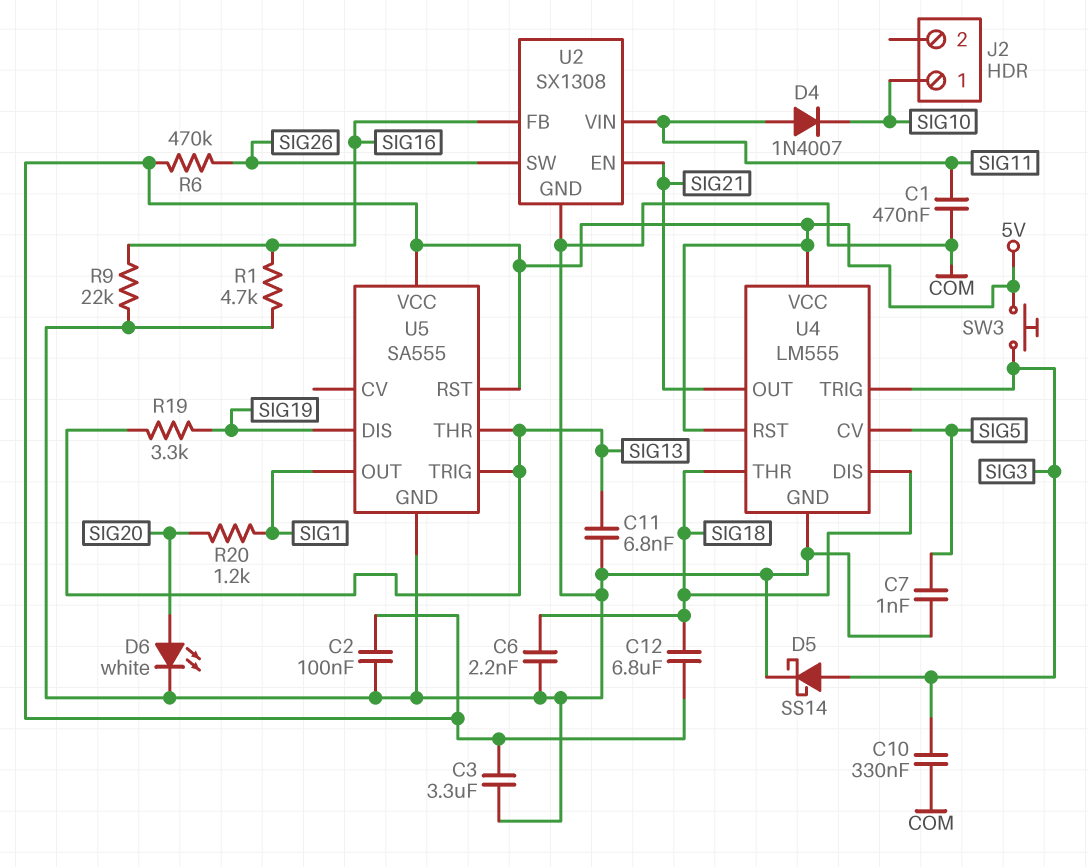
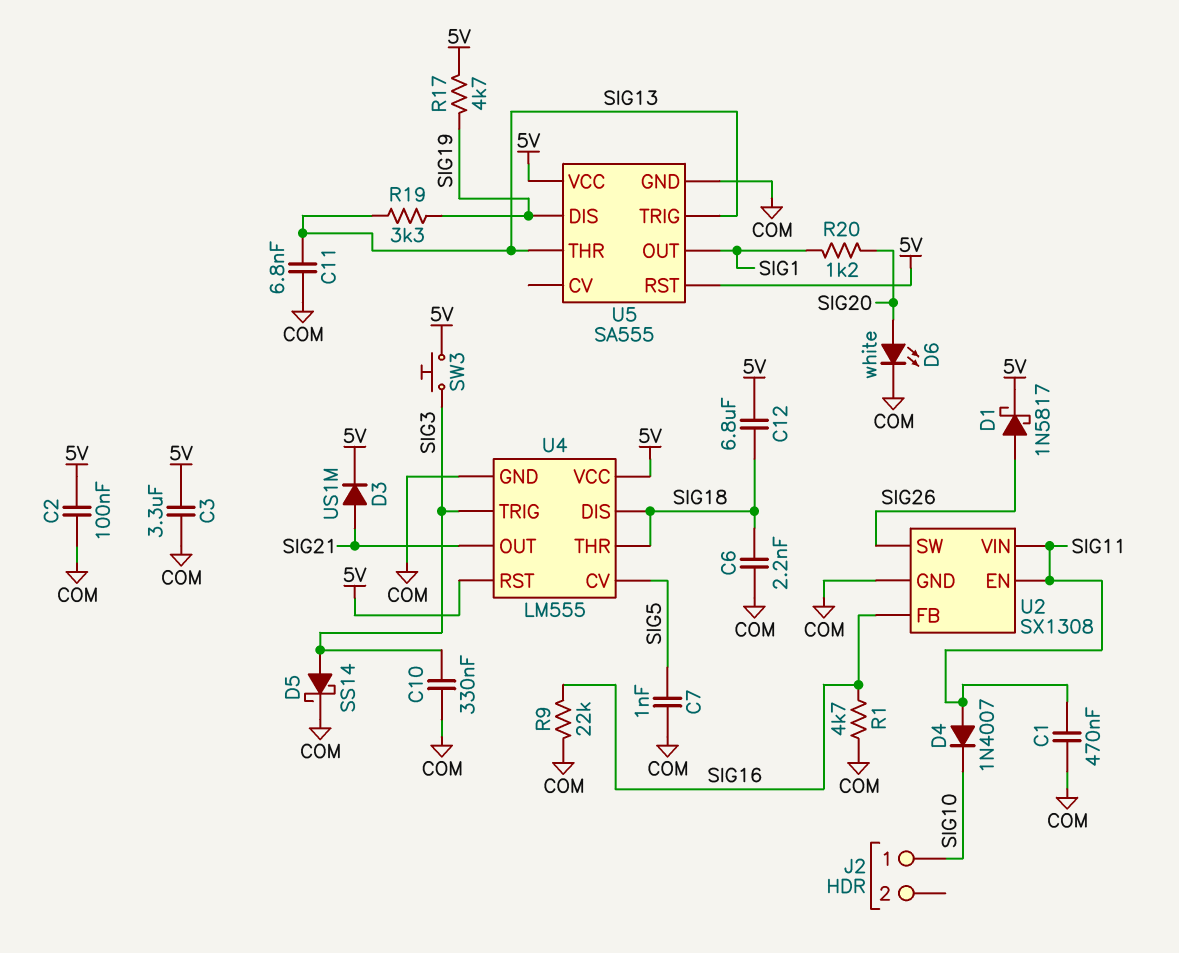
D1: none -> schottky 1N5817 (A SIG26, K 5V)
D3: none -> diode US1M (A SIG21, K 5V)
R6: 470k (5V, SIG26) -> none
R17: none -> 4.7k (5V, SIG19)
U2 pin EN: SIG21 -> SIG11

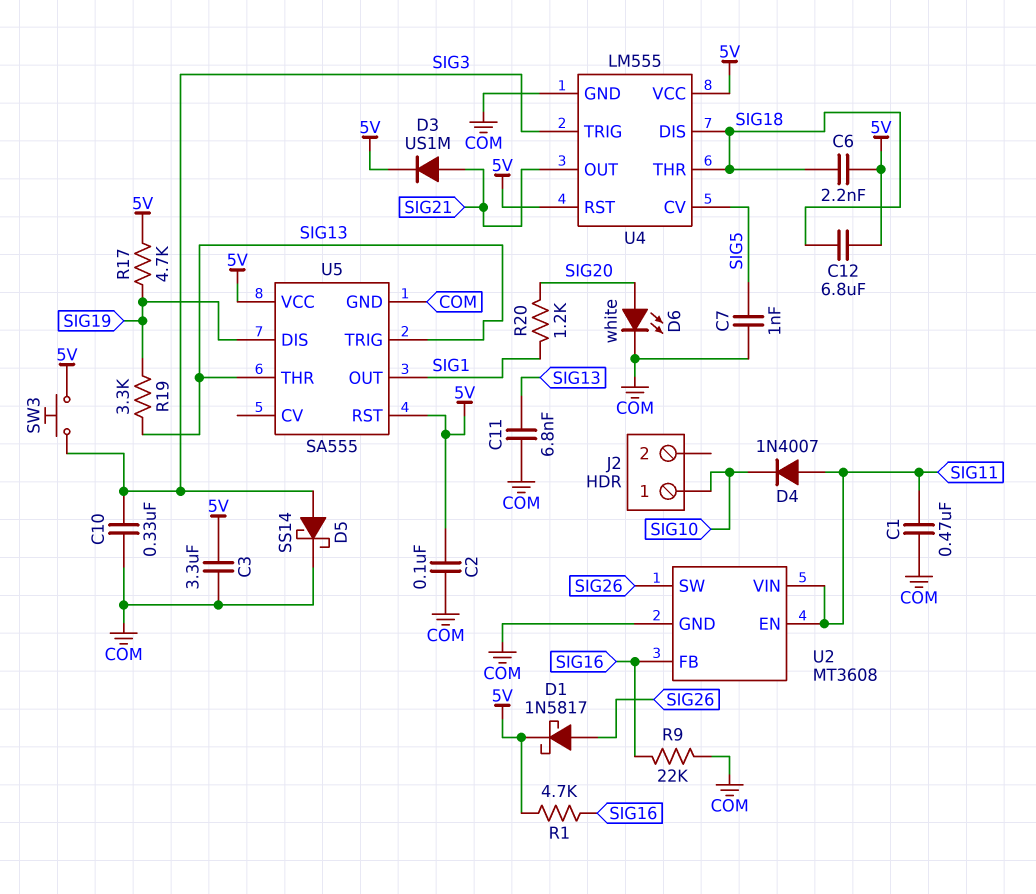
C6: 2.2nF (COM, SIG18) -> 2.2nF (5V, SIG18)
R1: 4.7k (COM, SIG16) -> 4.7k (5V, SIG16)
U2: SX1308 -> MT3608

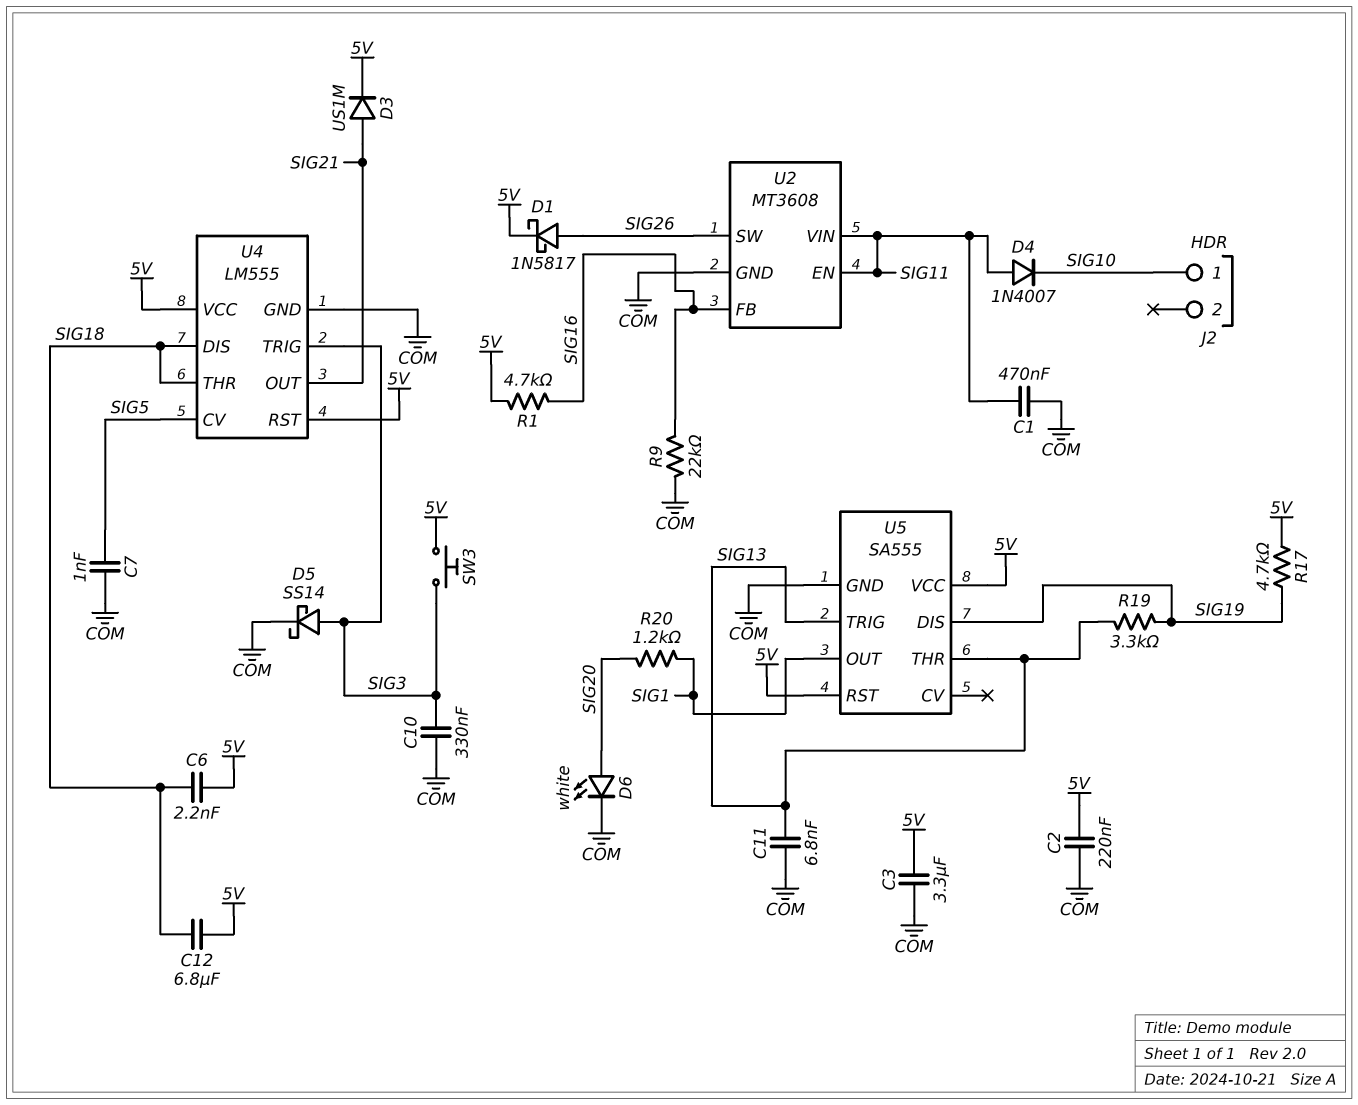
C2: 100nF (5V, COM) -> 220nF (5V, COM)

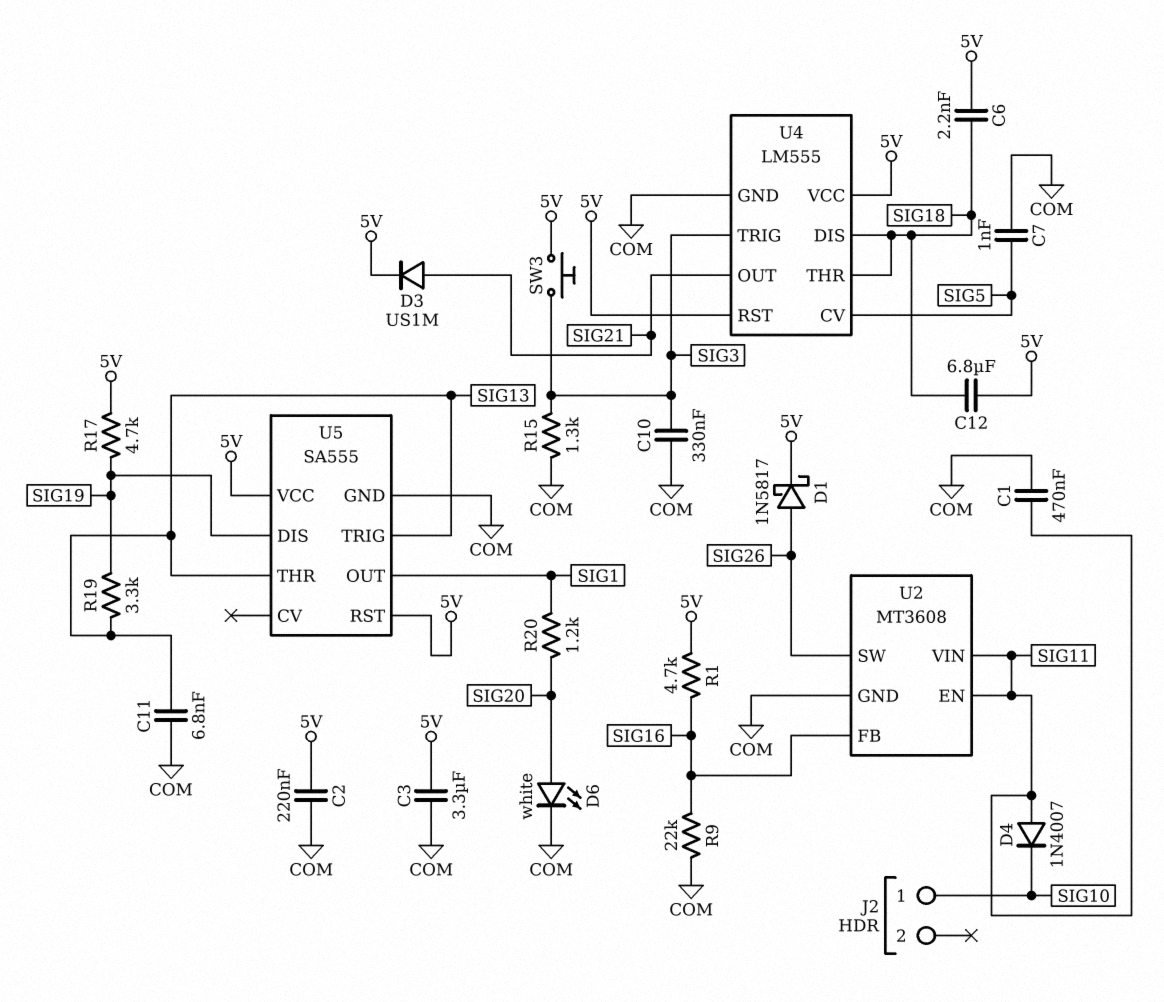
D5: schottky SS14 (A SIG3, K COM) -> none
R15: none -> 1.3k (COM, SIG3)

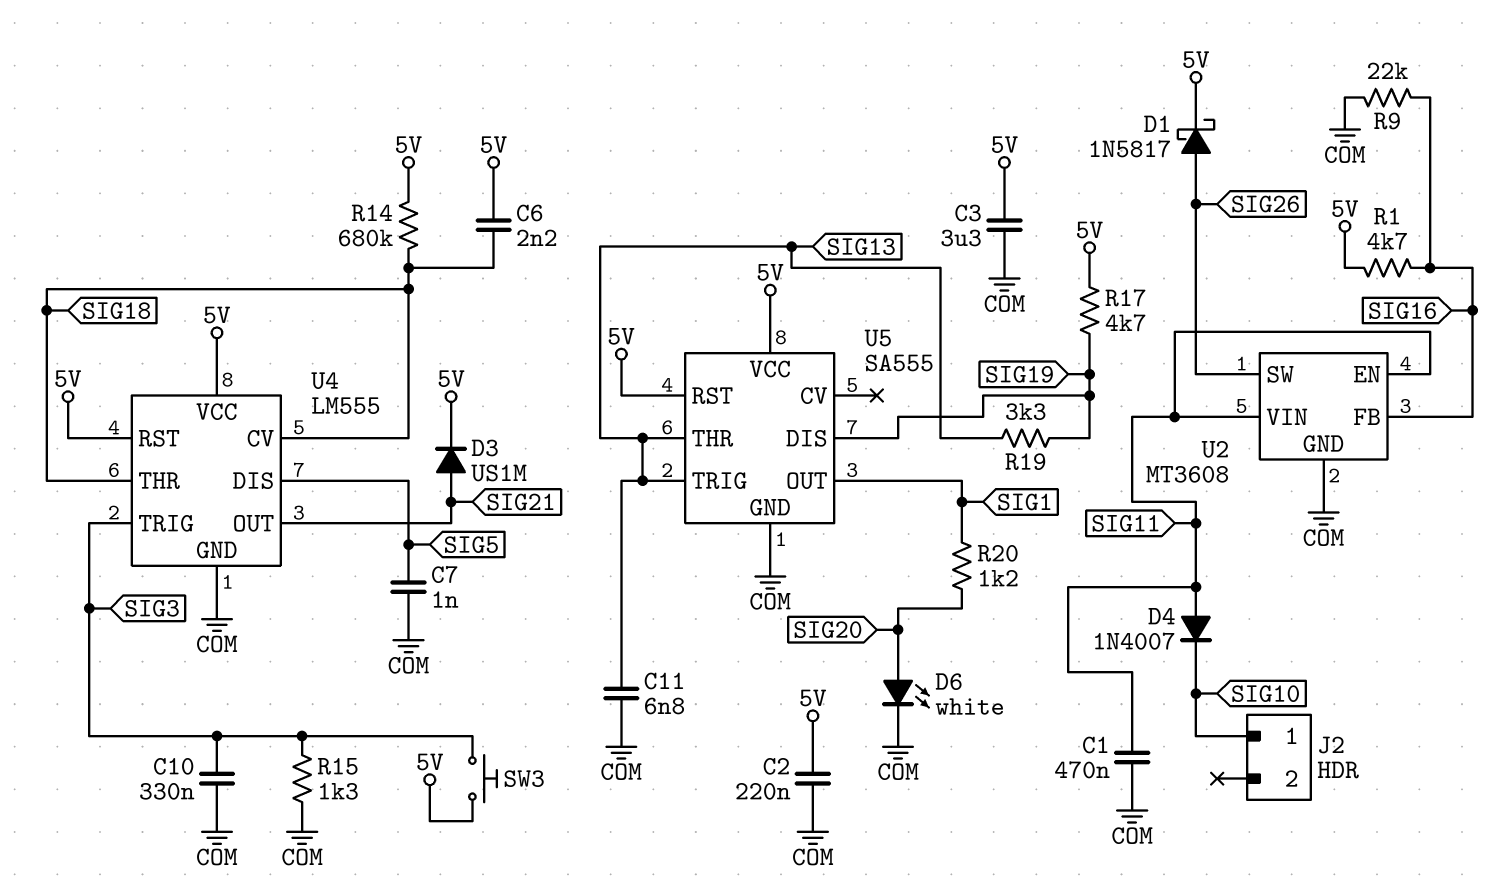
C12: 6.8uF (5V, SIG18) -> none
R14: none -> 680k (5V, SIG18)
U4 pin CV: SIG5 -> SIG18
U4 pin DIS: SIG18 -> SIG5

